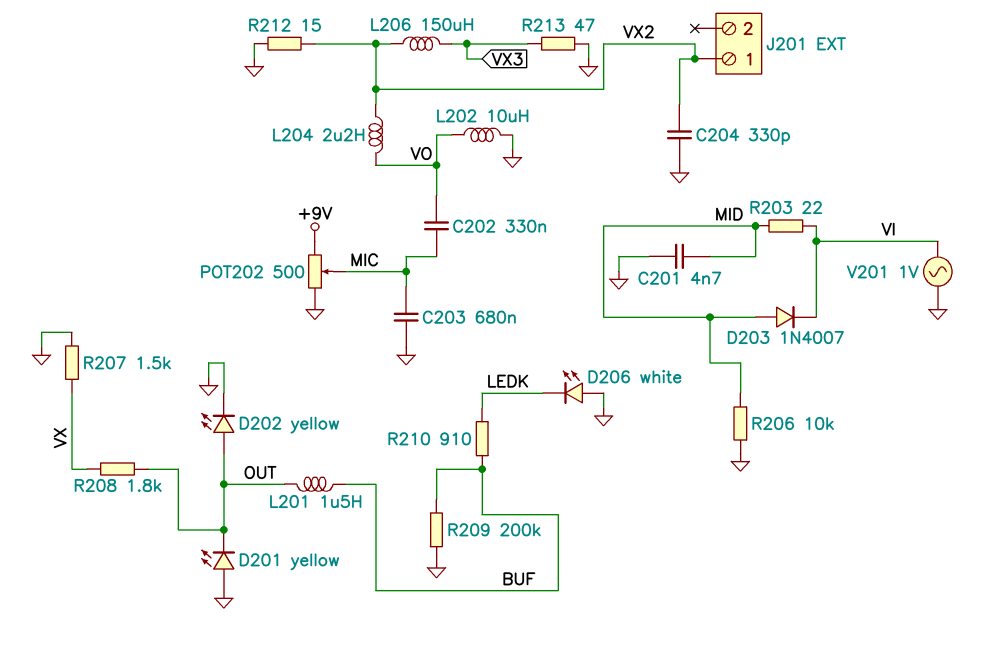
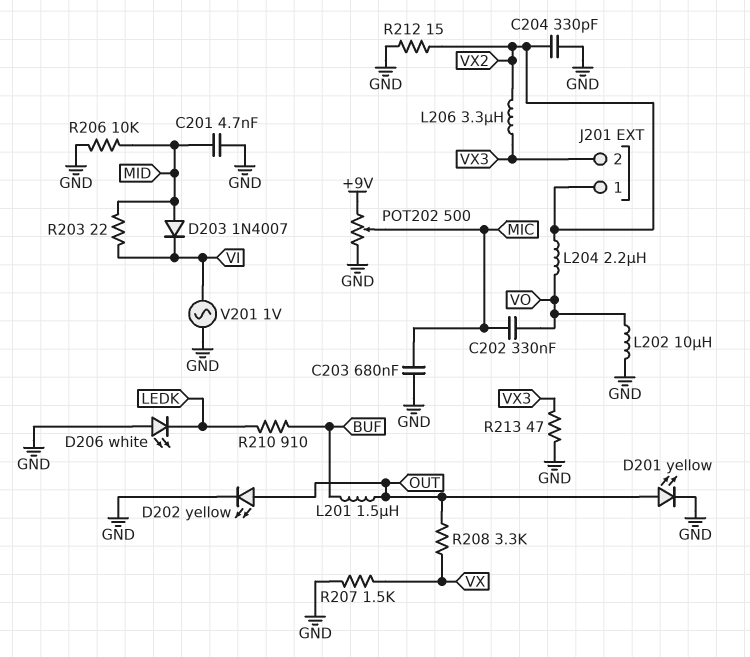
D201: LED yellow (A GND, K OUT) -> LED yellow (A OUT, K GND)
J201 pin 2: none -> VX3
L206: 150uH (VX2, VX3) -> 3.3uH (VX2, VX3)
R208: 1.8k (OUT, VX) -> 3.3k (OUT, VX)
R209: 200k (BUF, GND) -> none

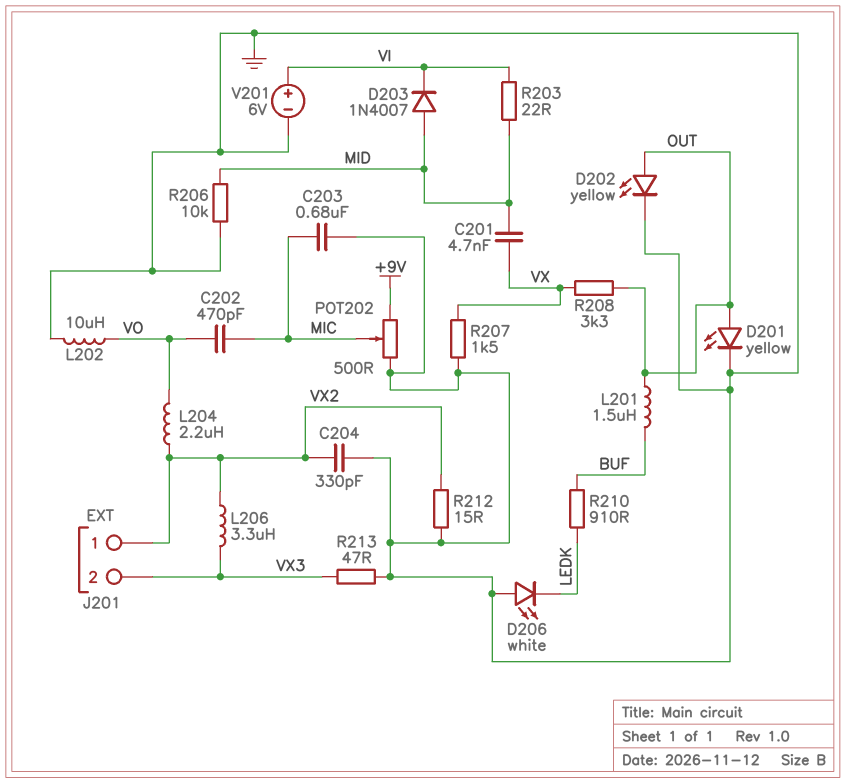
C201: 4.7nF (GND, MID) -> 4.7nF (MID, VX)
C202: 330nF (MIC, VO) -> 470pF (MIC, VO)
V201: AC 1V (GND, VI) -> 6V (plus VI, minus GND)

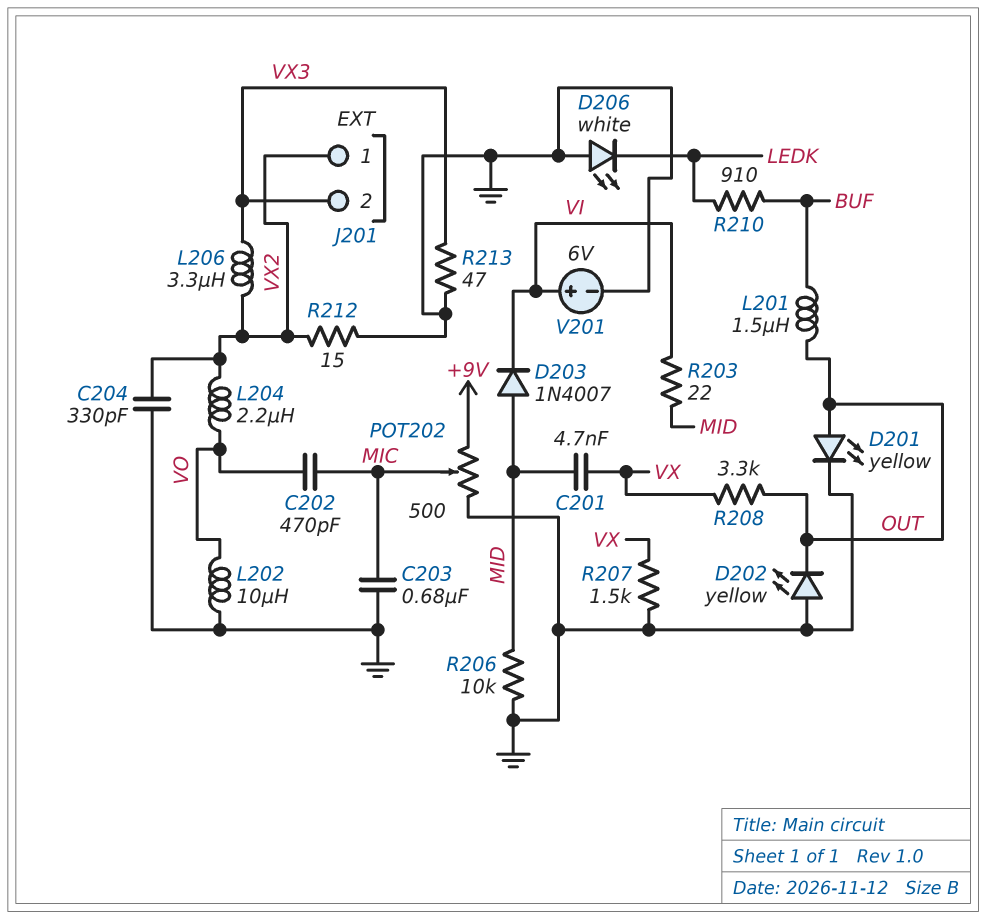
D202: LED yellow (A OUT, K GND) -> LED yellow (A GND, K OUT)

